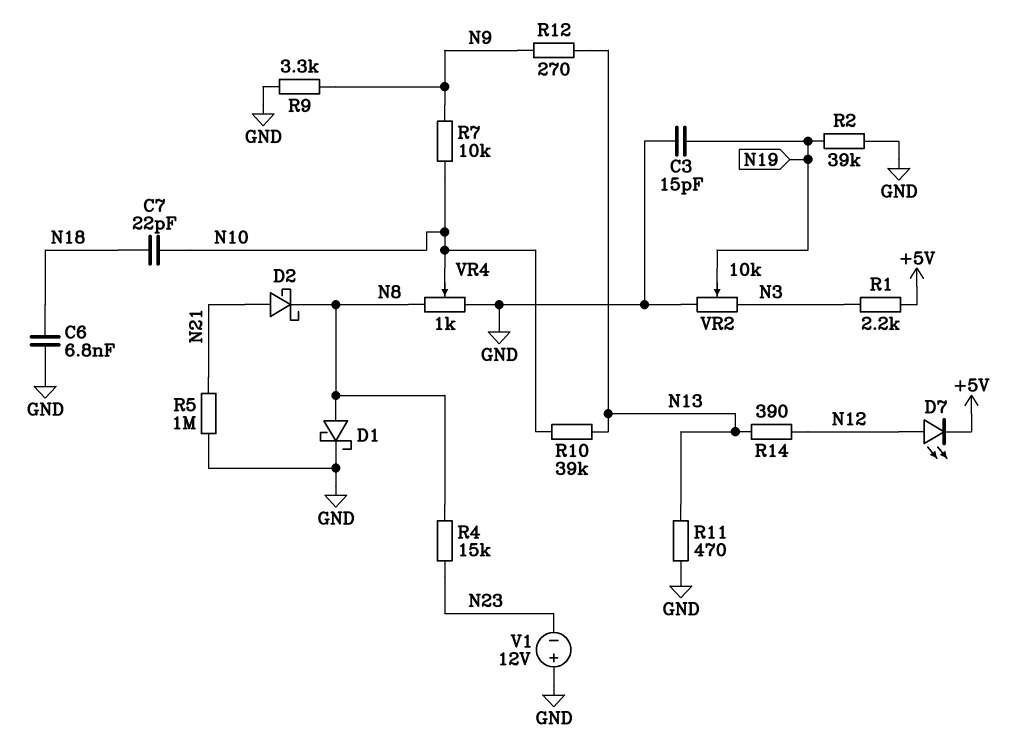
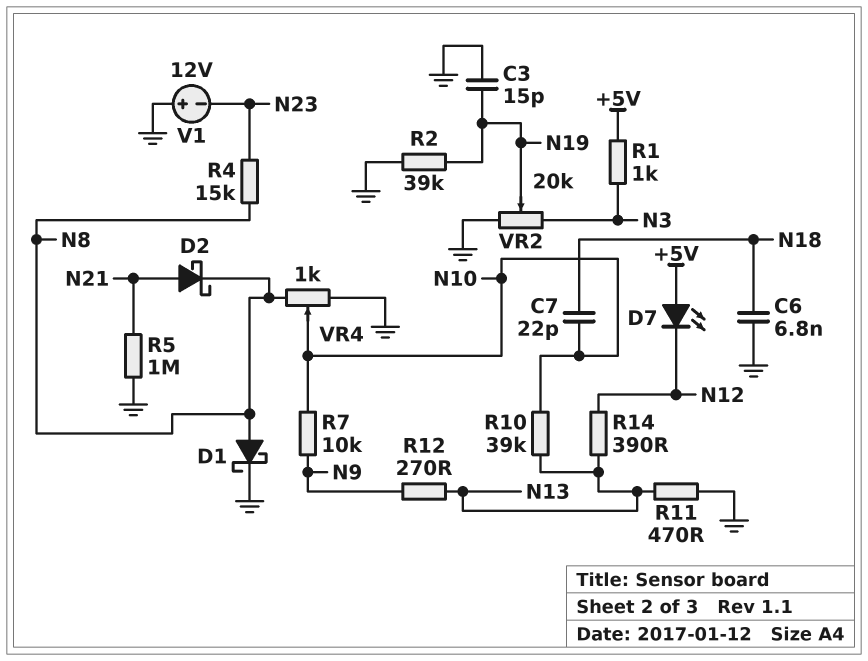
D7: LED (A N12, K +5V) -> LED (A +5V, K N12)
R1: 2.2k (+5V, N3) -> 1k (+5V, N3)
R9: 3.3k (GND, N9) -> none
VR2: 10k (GND, N3, wiper N19) -> 20k (GND, N3, wiper N19)

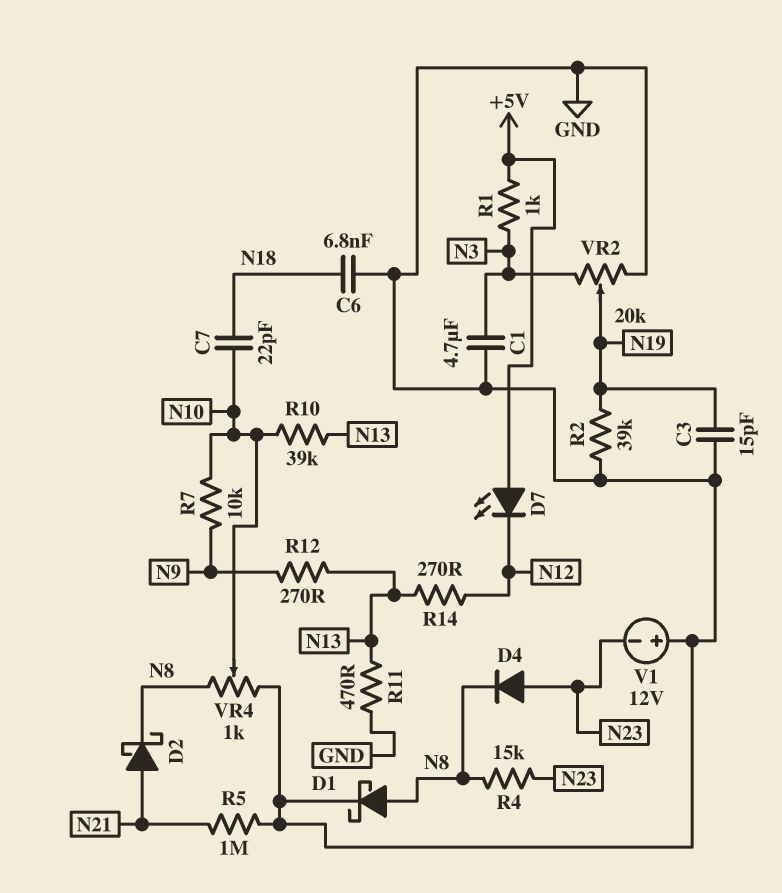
C1: none -> 4.7uF (GND, N3)
D4: none -> diode (A N23, K N8)
R14: 390 (N12, N13) -> 270 (N12, N13)

